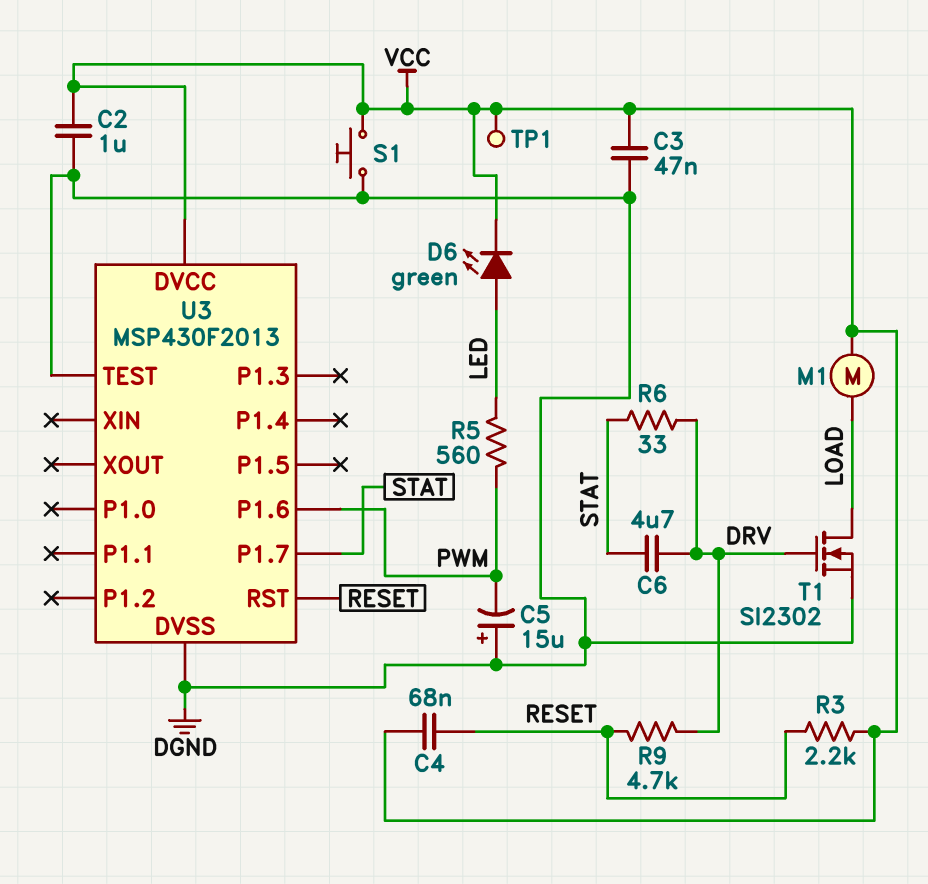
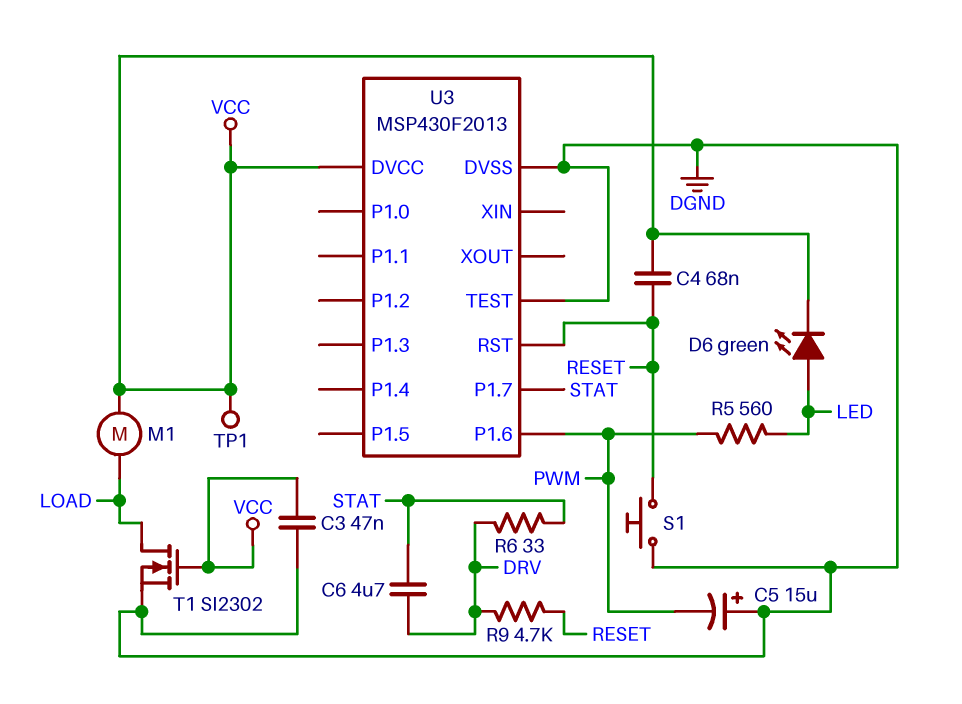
C2: 1uF (DGND, VCC) -> none
R3: 2.2k (RESET, VCC) -> none
S1: button (DGND, VCC) -> button (DGND, RESET)
T1: NMOS SI2302 (G DRV, D LOAD, S DGND) -> NMOS SI2302 (G VCC, D LOAD, S DGND)

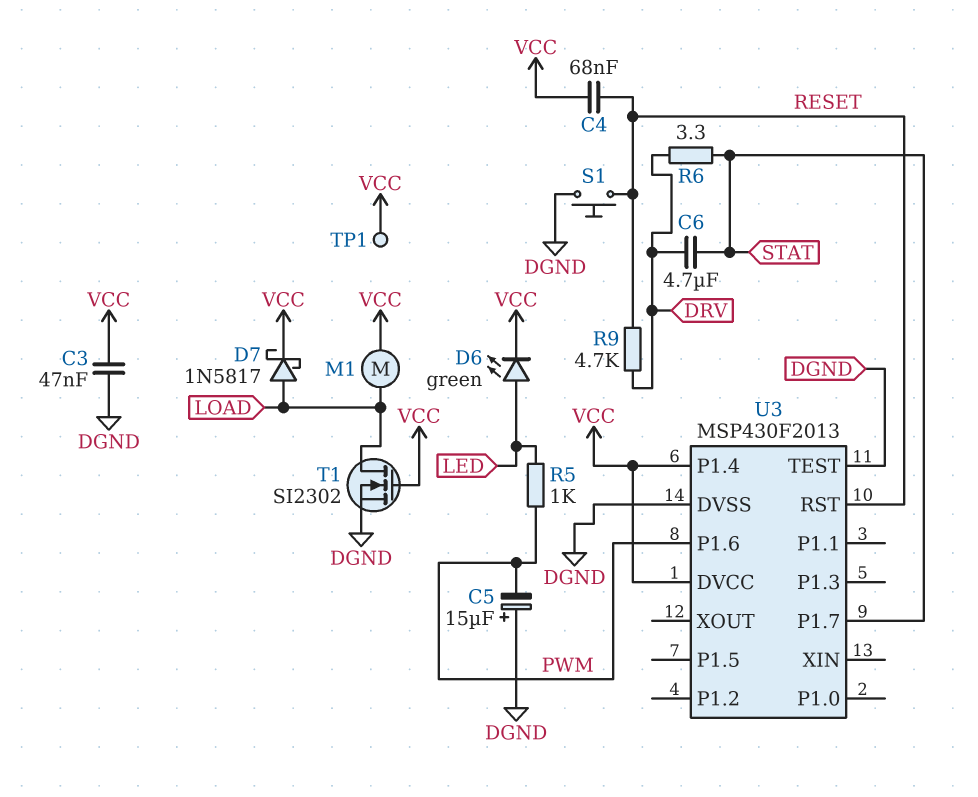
D7: none -> schottky 1N5817 (A LOAD, K VCC)
R5: 560 (LED, PWM) -> 1k (LED, PWM)
R6: 33 (DRV, STAT) -> 3.3 (DRV, STAT)
U3 pin P1.4: none -> VCC

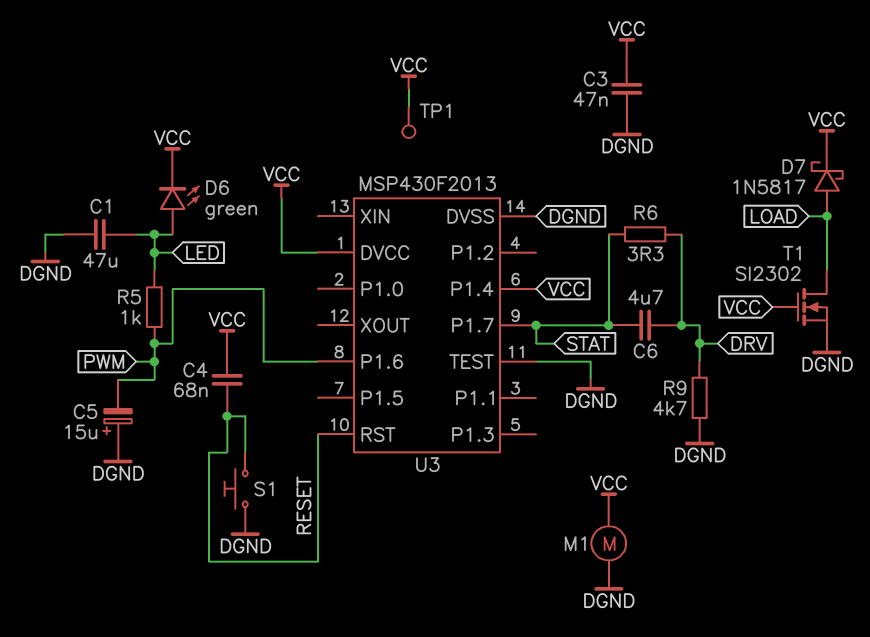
C1: none -> 47uF (DGND, LED)
M1: motor (LOAD, VCC) -> motor (DGND, VCC)
R9: 4.7k (DRV, RESET) -> 4.7k (DGND, DRV)

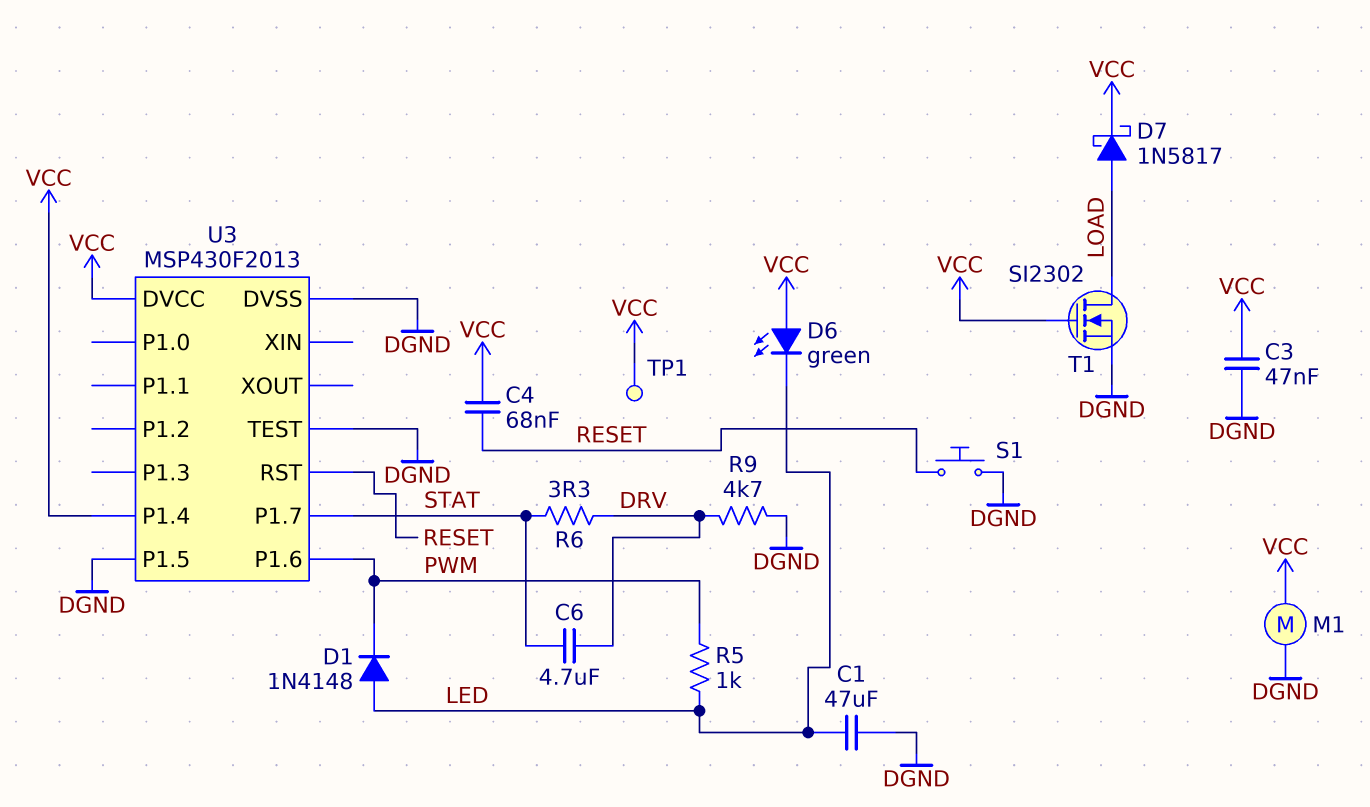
C5: 15uF (plus DGND, minus PWM) -> none
D1: none -> diode 1N4148 (A LED, K PWM)
D6: LED green (A LED, K VCC) -> LED green (A VCC, K LED)
U3 pin P1.5: none -> DGND

